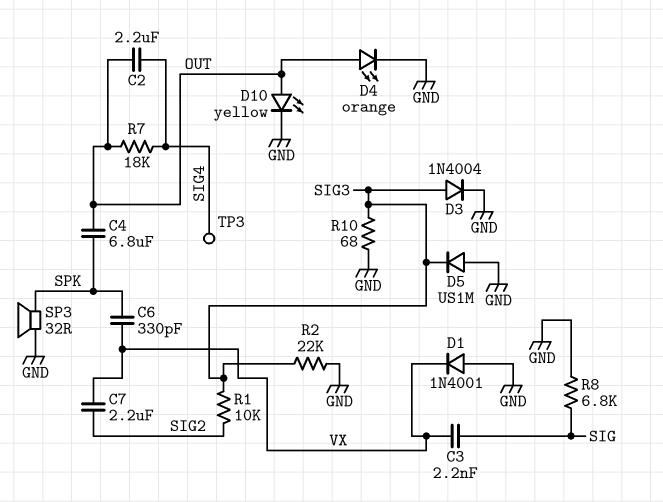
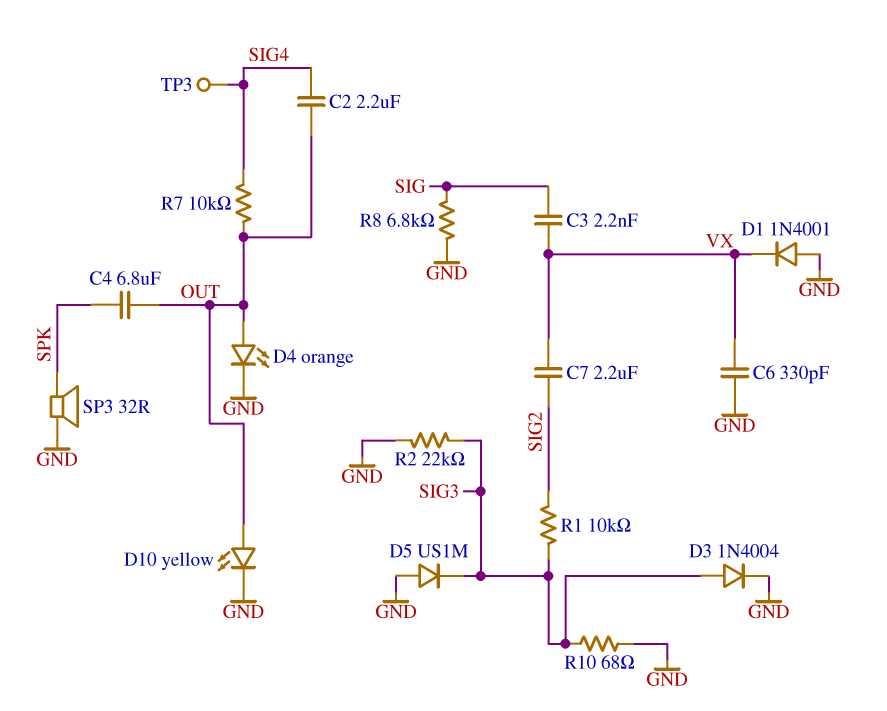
C6: 330pF (SPK, VX) -> 330pF (GND, VX)
R7: 18k (OUT, SIG4) -> 10k (OUT, SIG4)

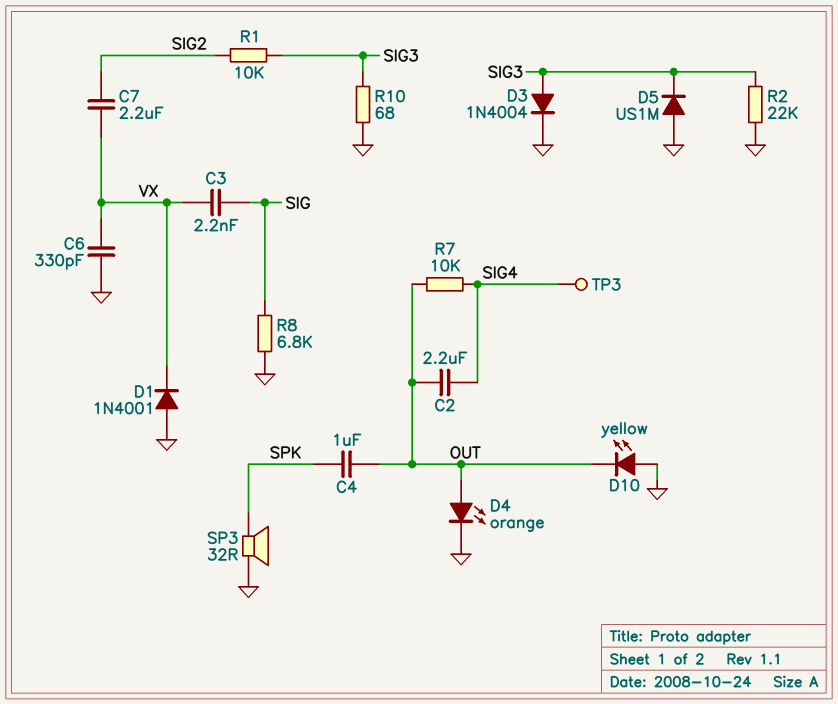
C4: 6.8uF (OUT, SPK) -> 1uF (OUT, SPK)
D10: LED yellow (A OUT, K GND) -> LED yellow (A GND, K OUT)

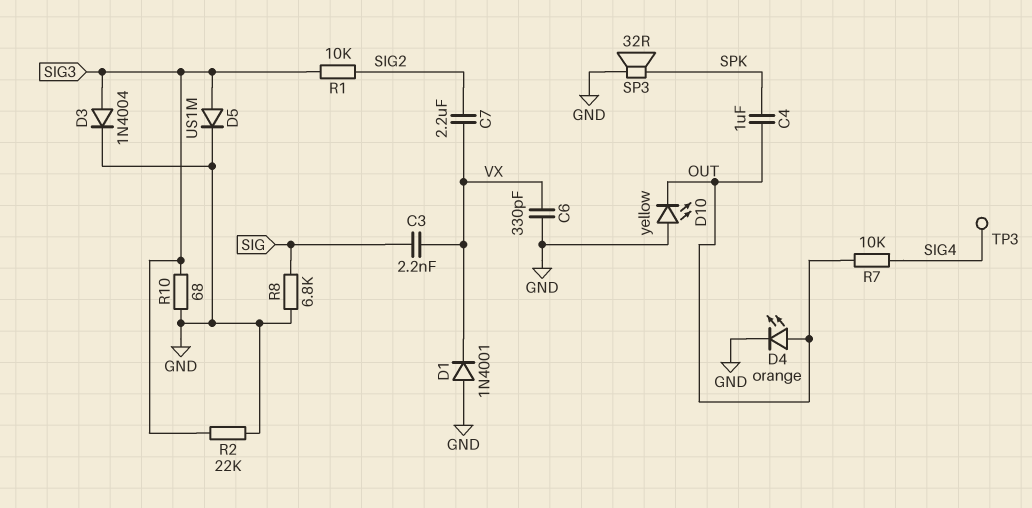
C2: 2.2uF (OUT, SIG4) -> none
D5: diode US1M (A GND, K SIG3) -> diode US1M (A SIG3, K GND)

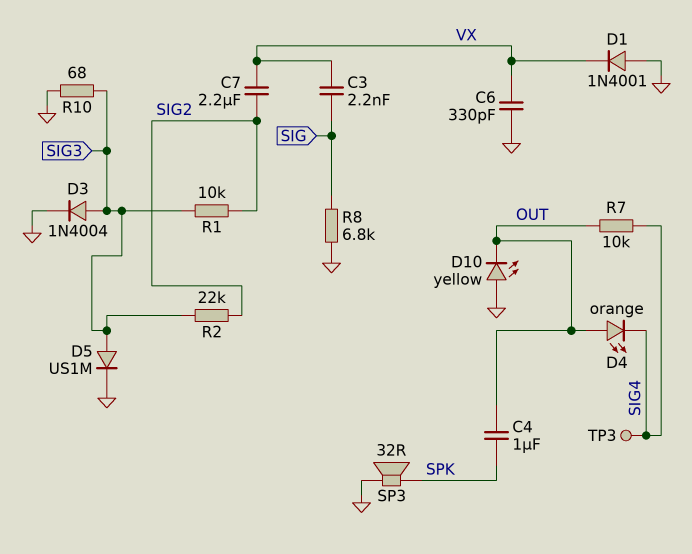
D4: LED orange (A OUT, K GND) -> LED orange (A OUT, K SIG4)
R2: 22k (GND, SIG3) -> 22k (SIG2, SIG3)

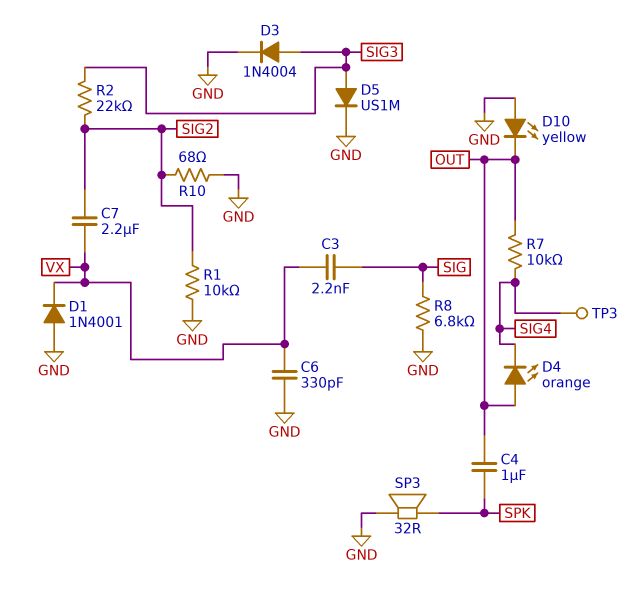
R1: 10k (SIG2, SIG3) -> 10k (GND, SIG2)
R10: 68 (GND, SIG3) -> 68 (GND, SIG2)

